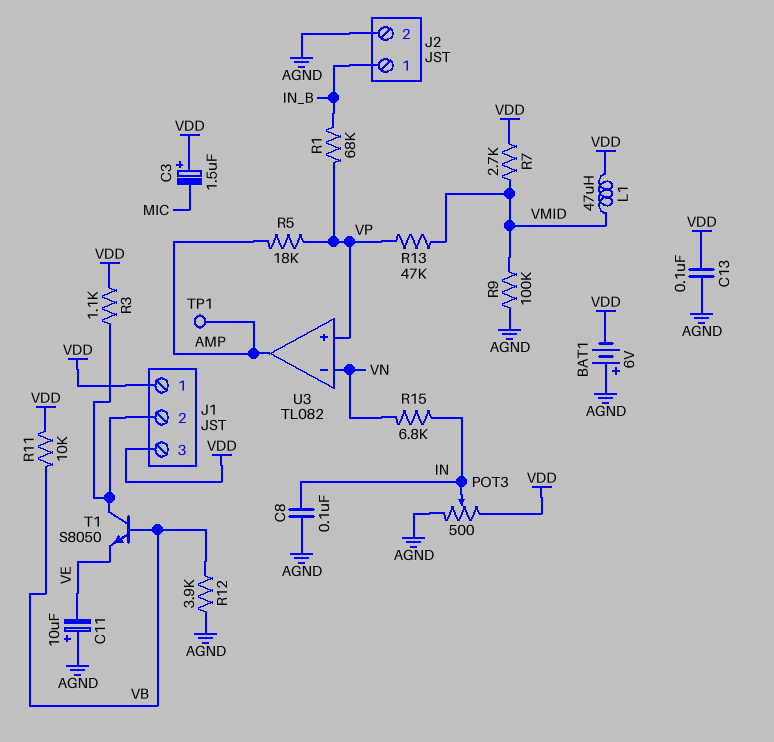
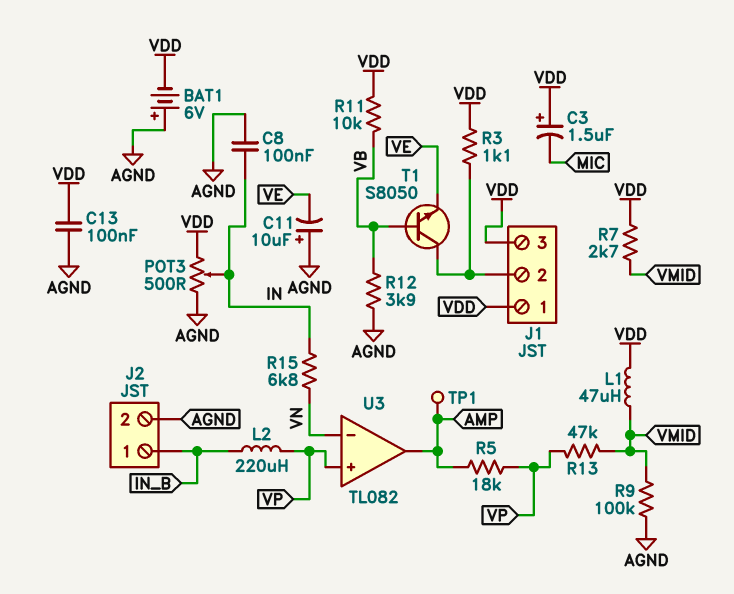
L2: none -> 220uH (IN_B, VP)
R1: 68k (IN_B, VP) -> none

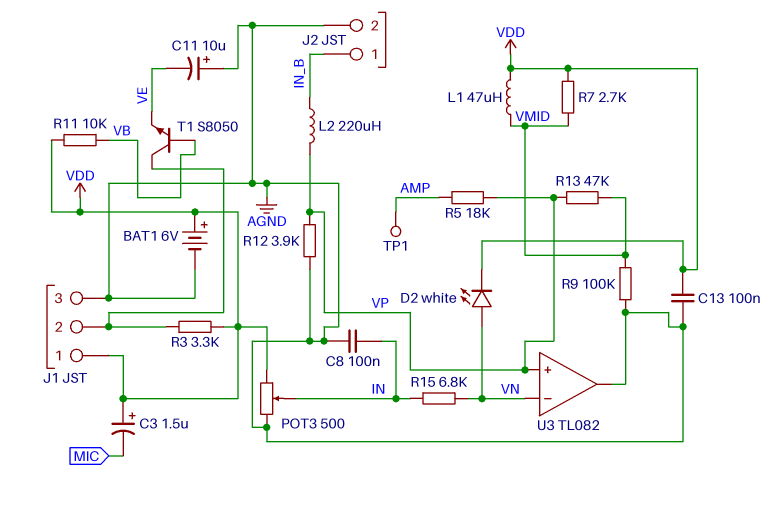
BAT1: 6V (plus AGND, minus VDD) -> 6V (plus VDD, minus AGND)
D2: none -> LED white (A VN, K VDD)
J1 pin 3: VDD -> AGND
R3: 1.1k (J1/2, VDD) -> 3.3k (J1/2, VDD)
R12: 3.9k (AGND, VB) -> 3.9k (AGND, VP)
U3 pin out: AMP -> AGND

